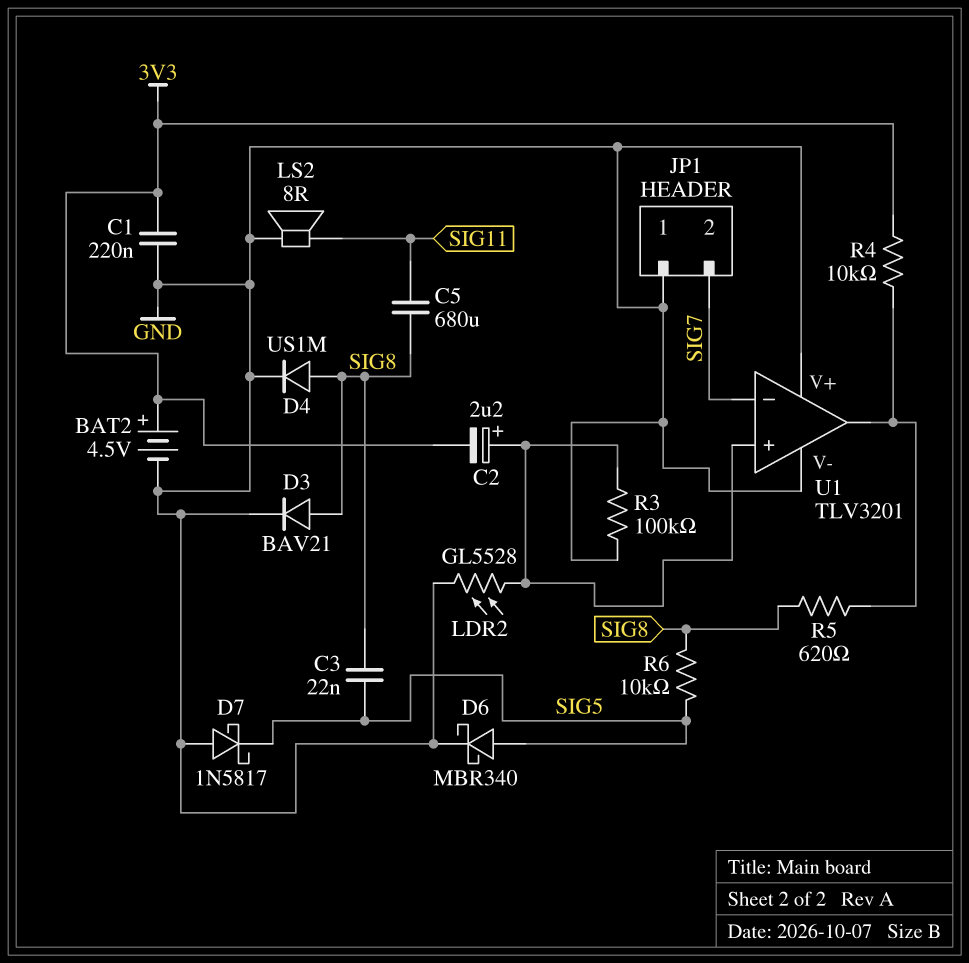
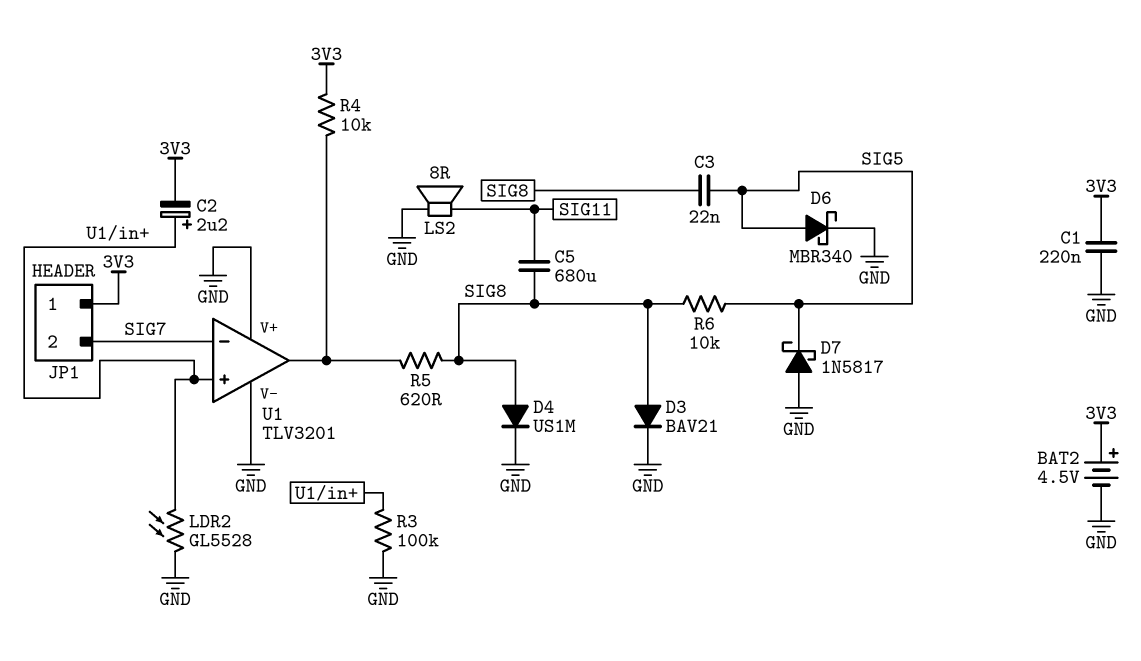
JP1 pin 1: GND -> 3V3

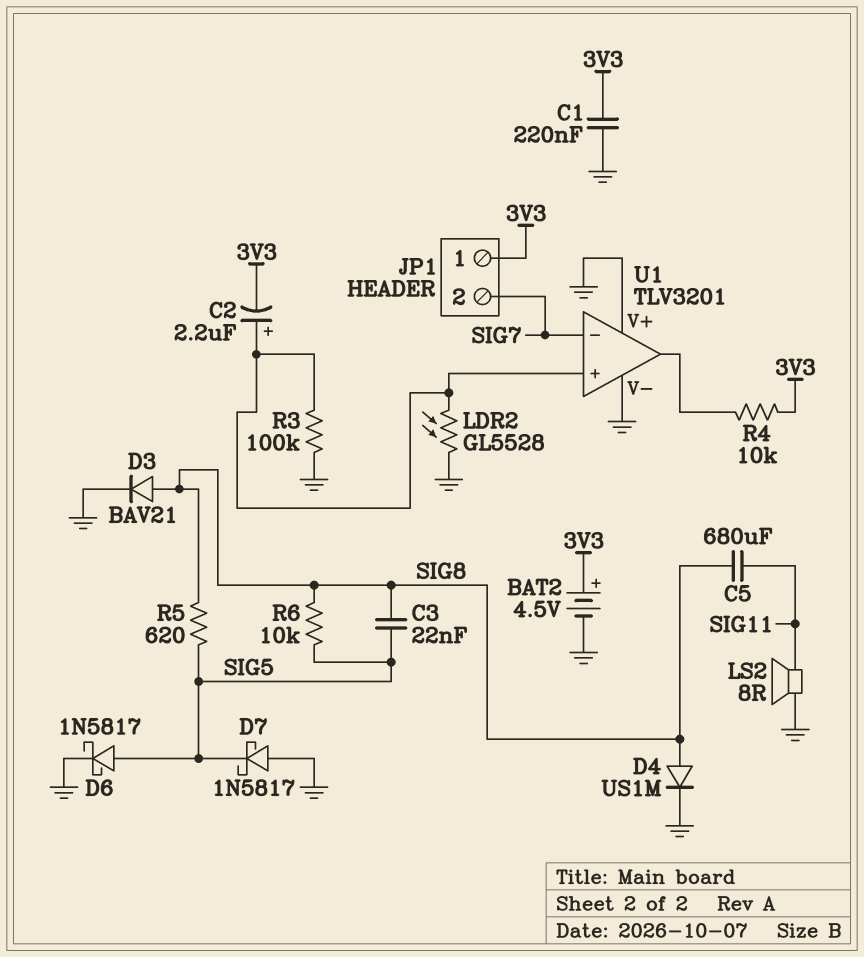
D6: schottky MBR340 (A SIG5, K GND) -> schottky 1N5817 (A SIG5, K GND)
R5: 620 (SIG8, U1/out) -> 620 (SIG5, SIG8)

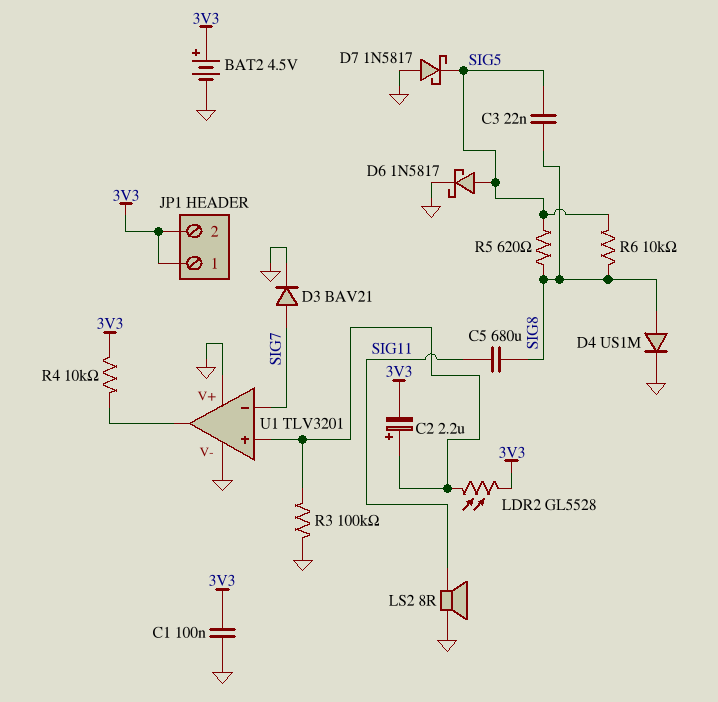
C1: 220nF (3V3, GND) -> 100nF (3V3, GND)
D3: diode BAV21 (A SIG8, K GND) -> diode BAV21 (A SIG7, K GND)
JP1 pin 2: SIG7 -> 3V3
LDR2: GL5528 (GND, U1/in+) -> GL5528 (3V3, U1/in+)

